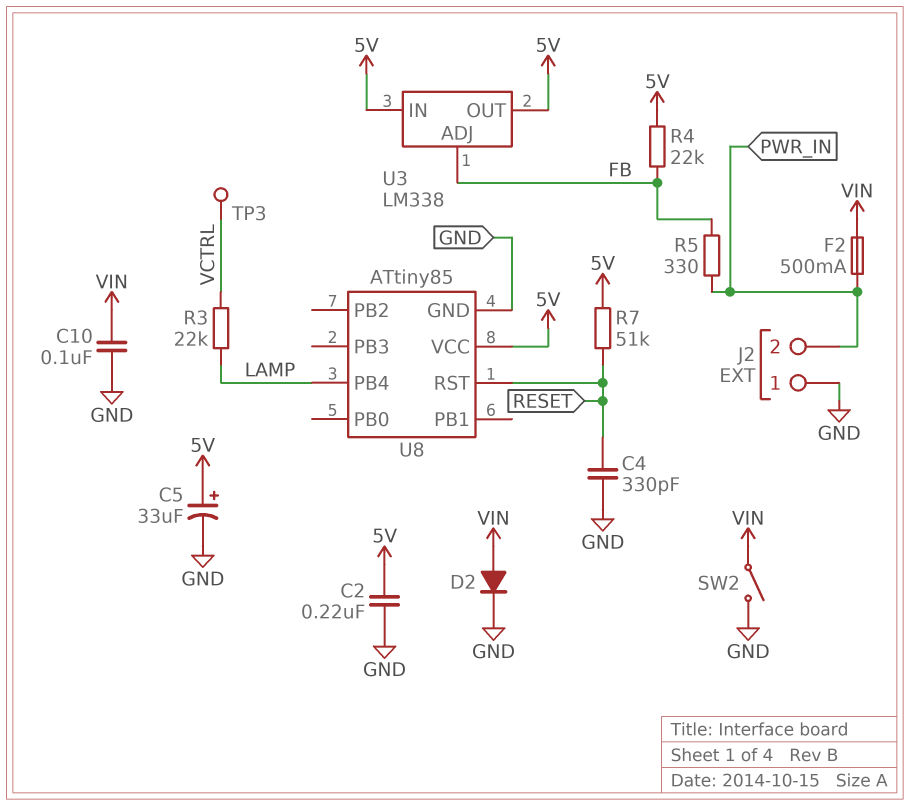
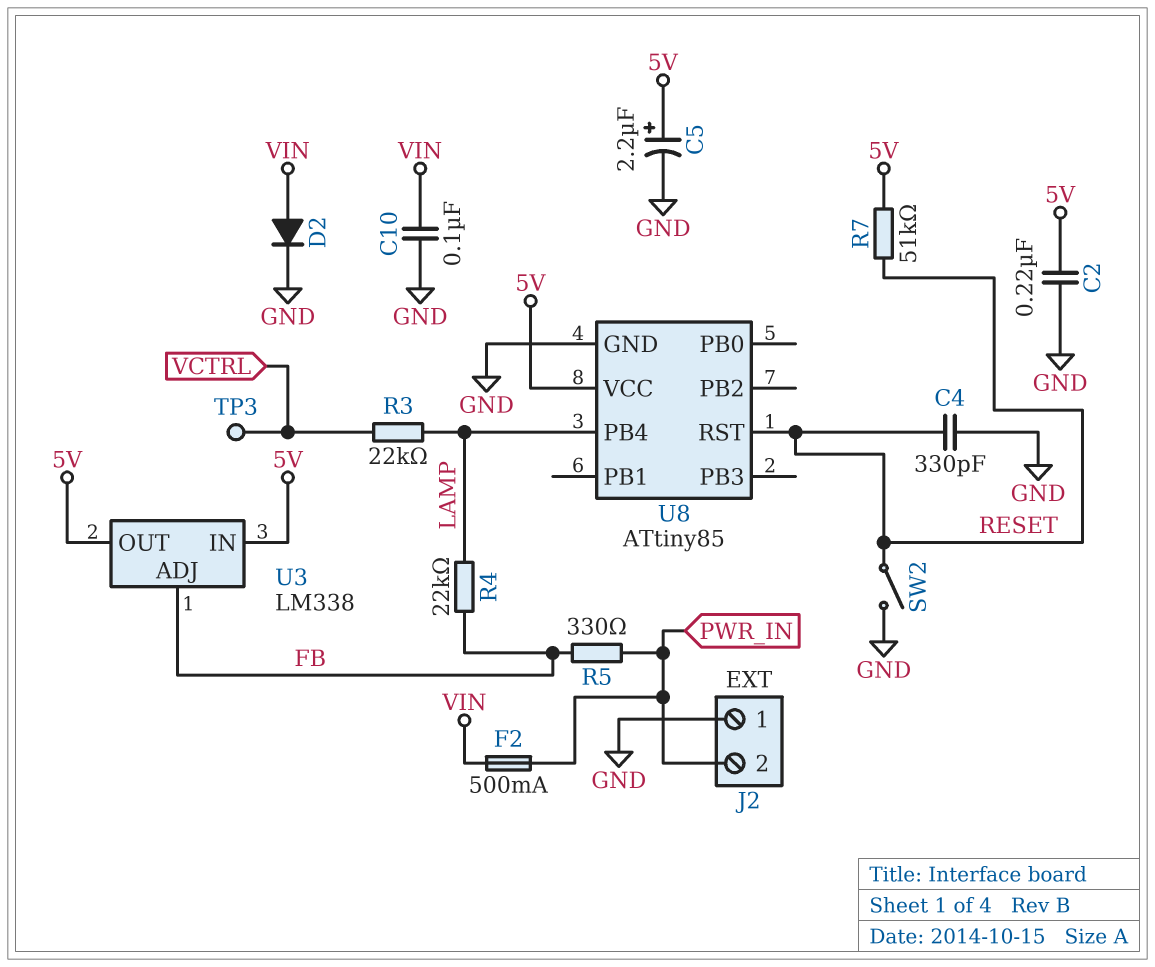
C5: 33uF (plus 5V, minus GND) -> 2.2uF (plus 5V, minus GND)
R4: 22k (5V, FB) -> 22k (FB, LAMP)
SW2: switch (GND, VIN) -> switch (GND, RESET)

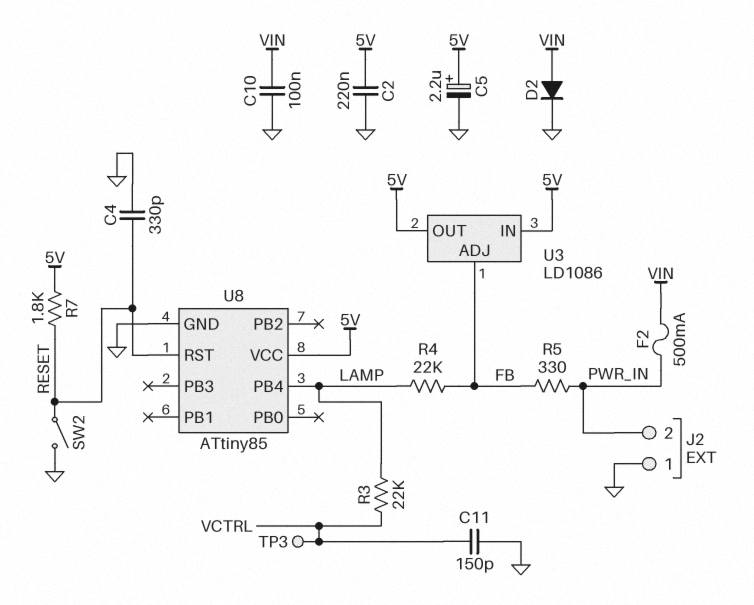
C11: none -> 150pF (GND, VCTRL)
R7: 51k (5V, RESET) -> 1.8k (5V, RESET)
U3: LM338 -> LD1086

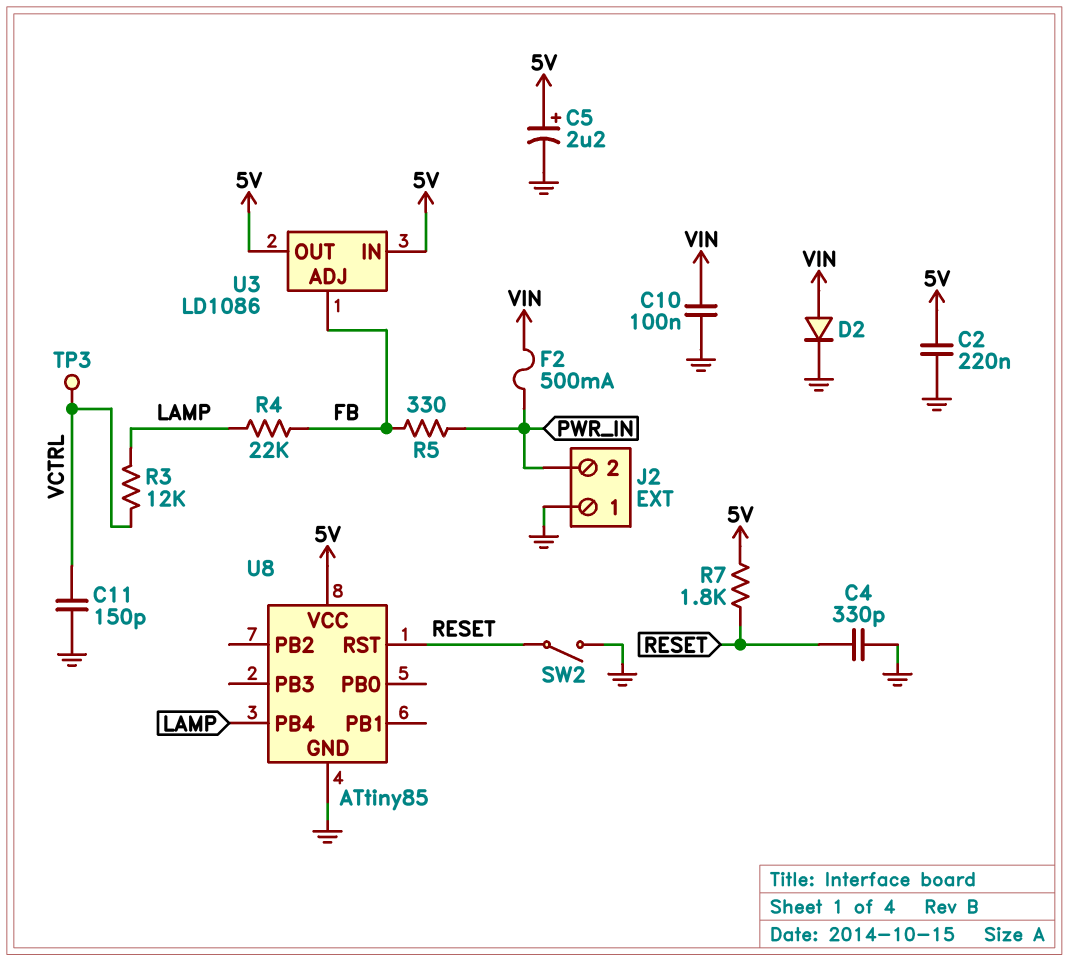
R3: 22k (LAMP, VCTRL) -> 12k (LAMP, VCTRL)

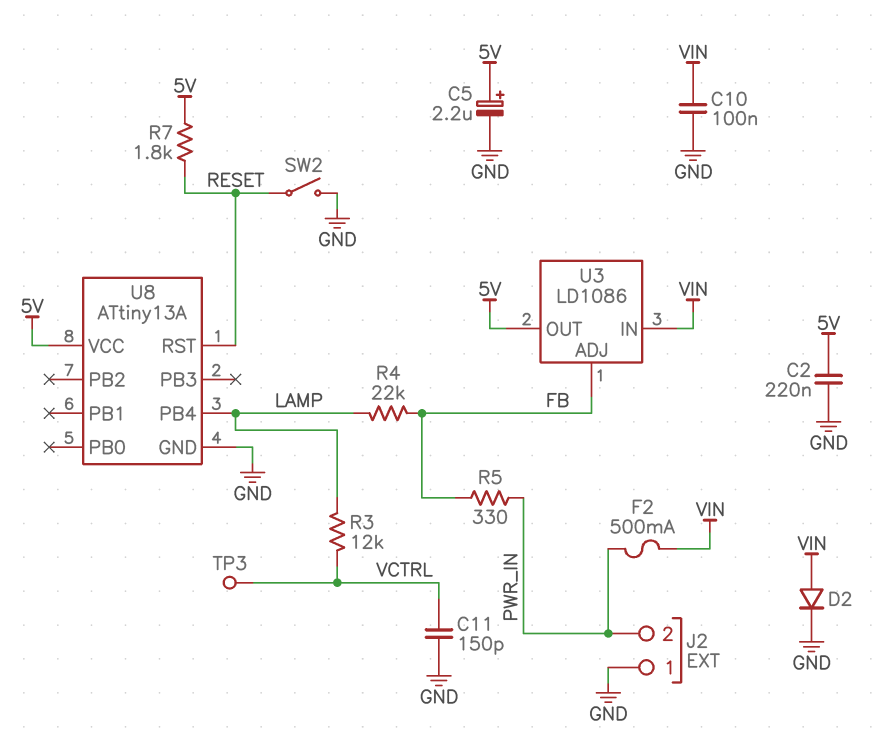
C4: 330pF (GND, RESET) -> none
U3 pin IN: 5V -> VIN
U8: ATtiny85 -> ATtiny13A

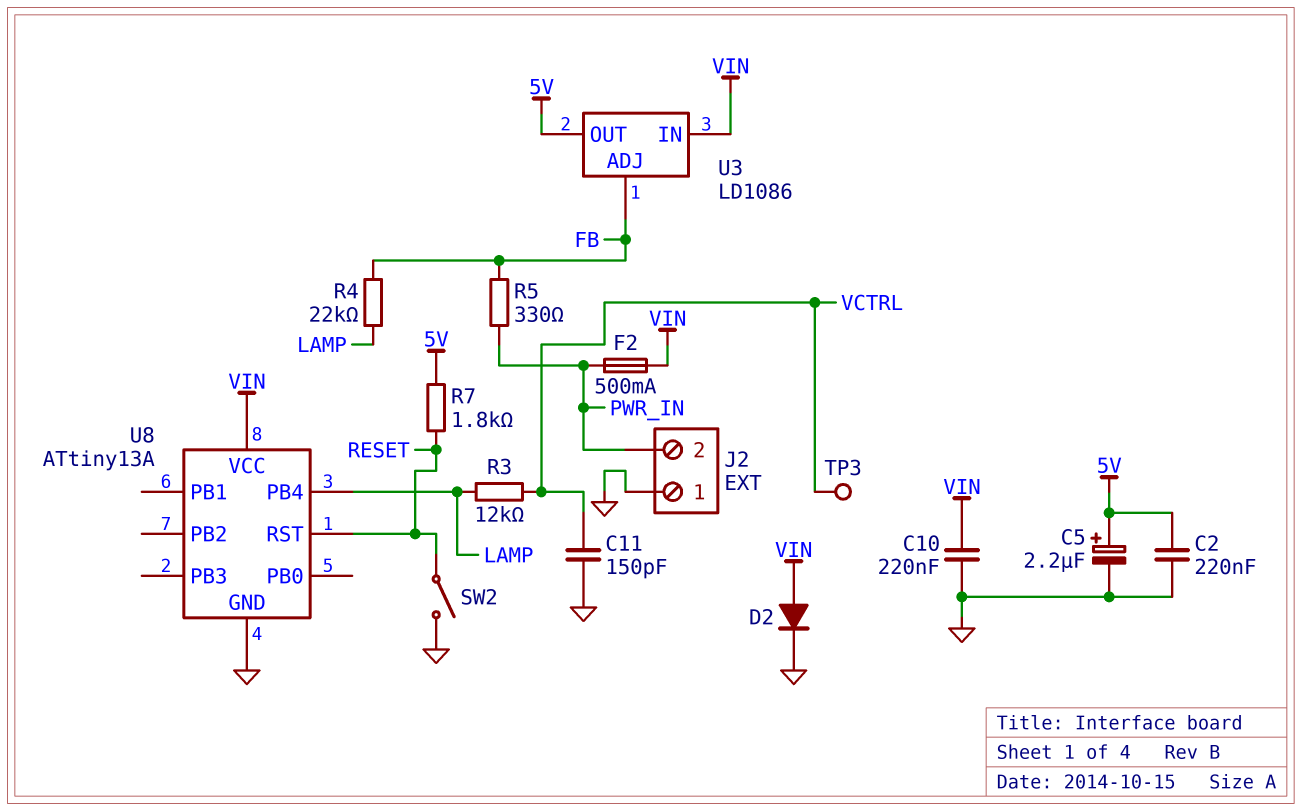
C10: 100nF (GND, VIN) -> 220nF (GND, VIN)
U8 pin VCC: 5V -> VIN

